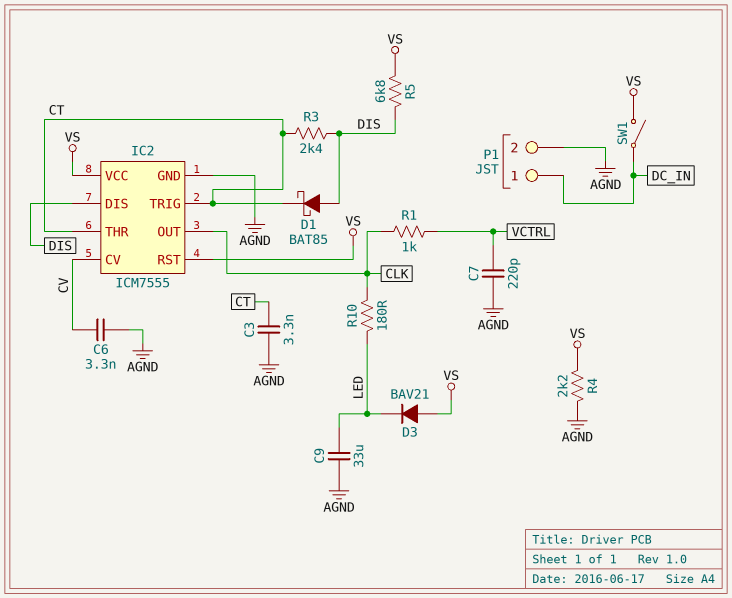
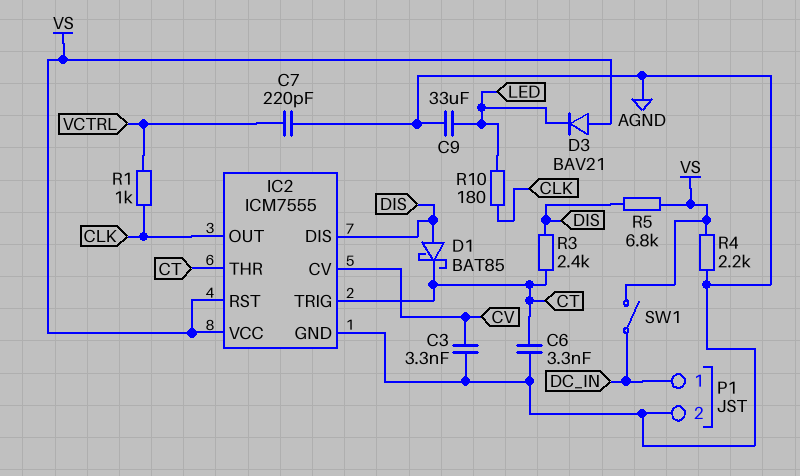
C3: 3.3nF (AGND, CT) -> 3.3nF (AGND, CV)
C6: 3.3nF (AGND, CV) -> 3.3nF (AGND, CT)

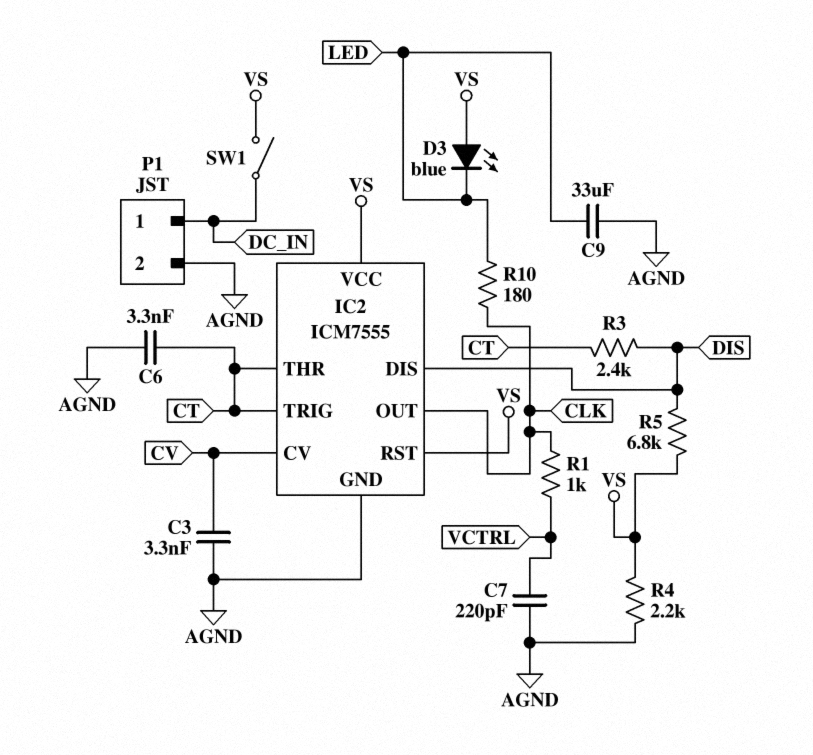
D1: schottky BAT85 (A DIS, K CT) -> none
D3: diode BAV21 (A VS, K LED) -> LED blue (A VS, K LED)

